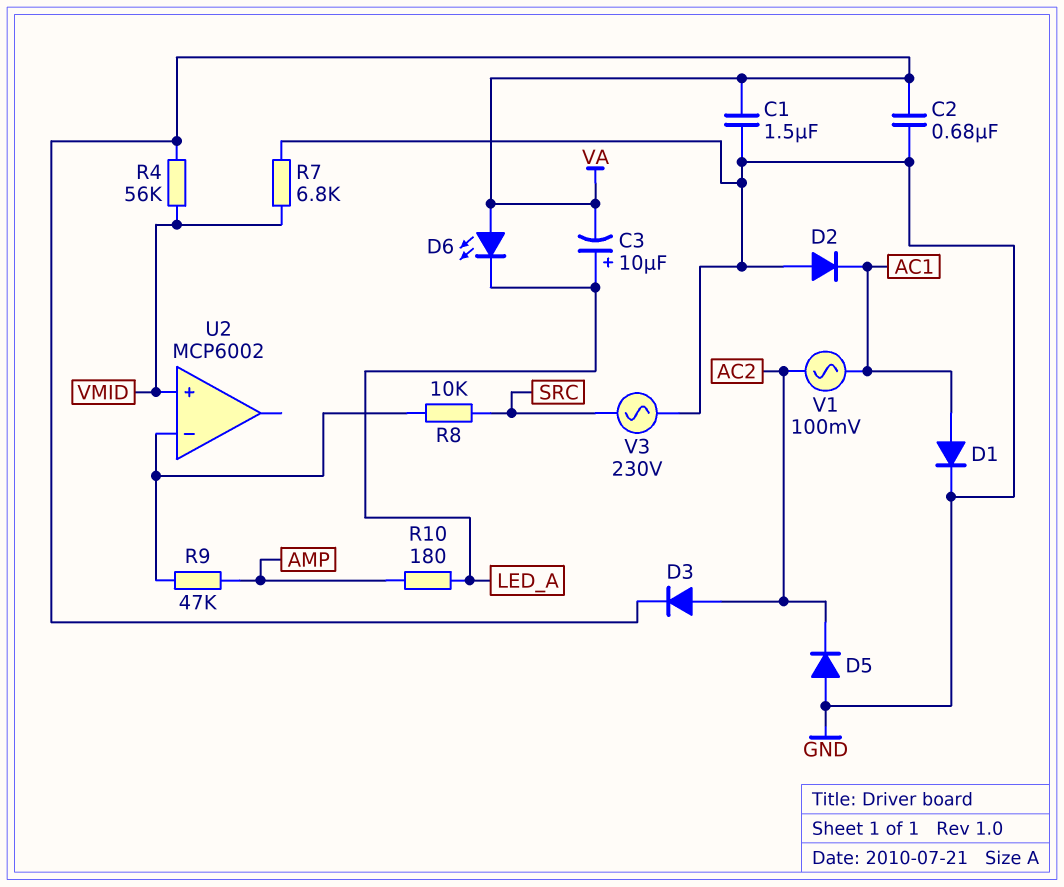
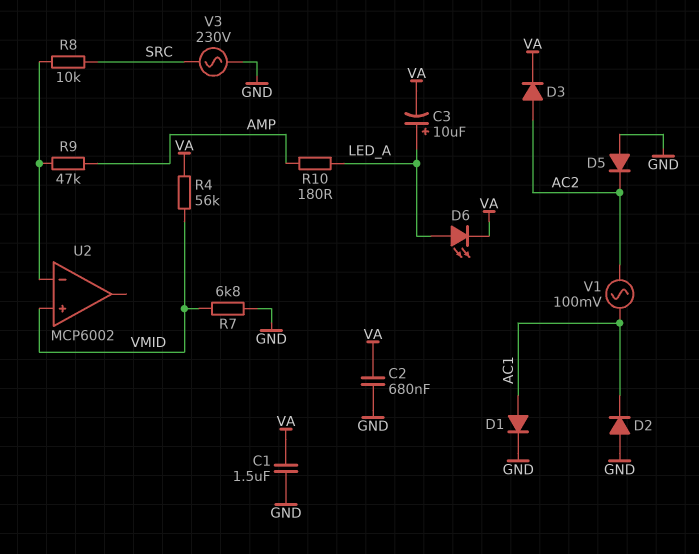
D6: LED (A VA, K LED_A) -> LED (A LED_A, K VA)

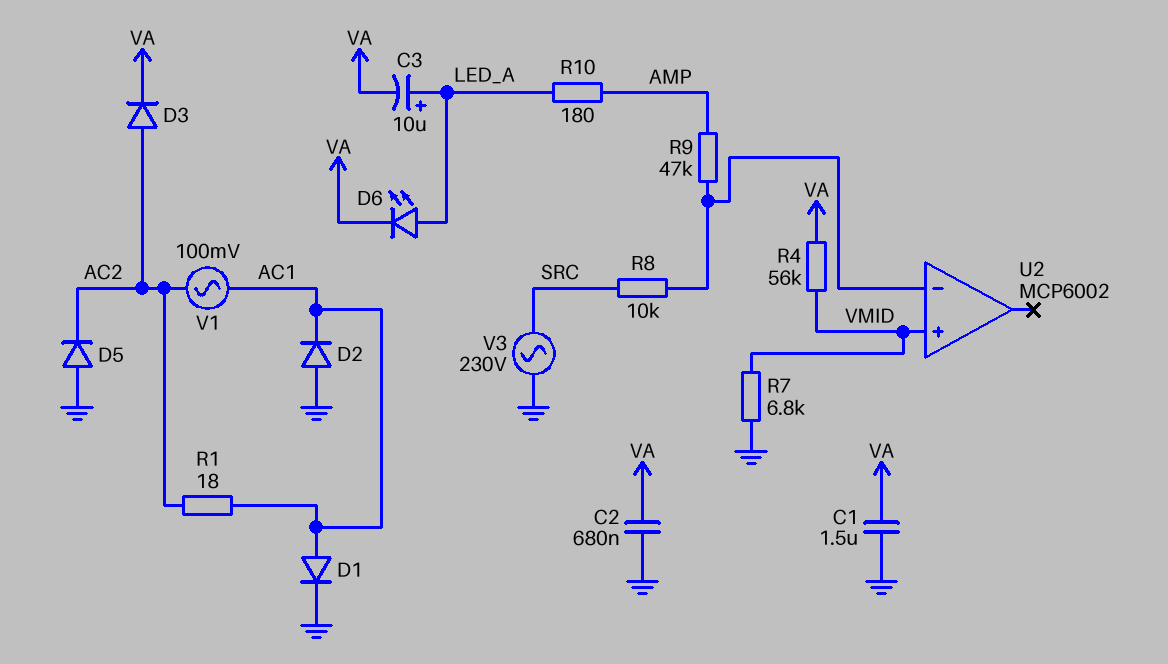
R1: none -> 18 (AC1, AC2)

